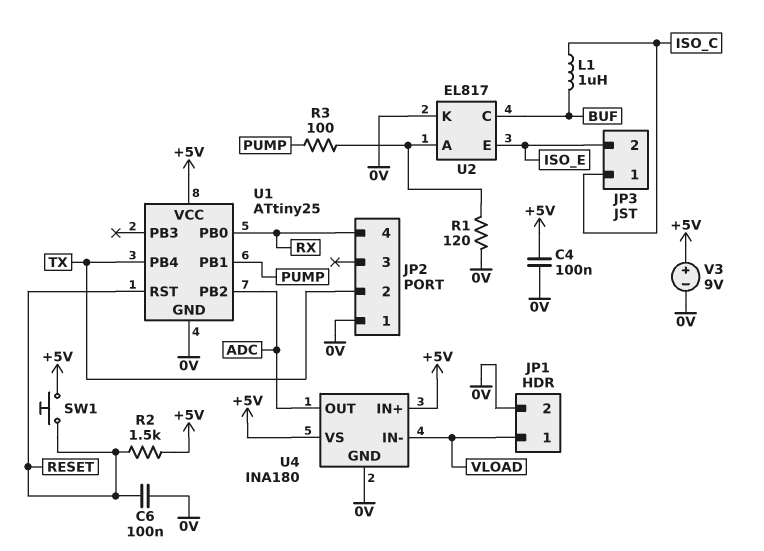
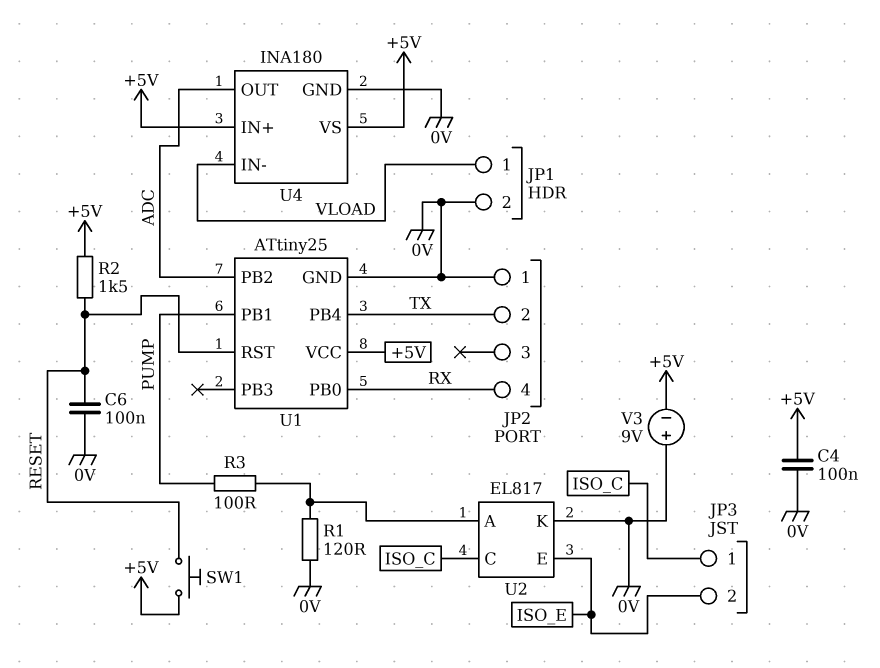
L1: 1uH (BUF, ISO_C) -> none
U2 pin C: BUF -> ISO_C
V3: 9V (plus +5V, minus 0V) -> 9V (plus 0V, minus +5V)

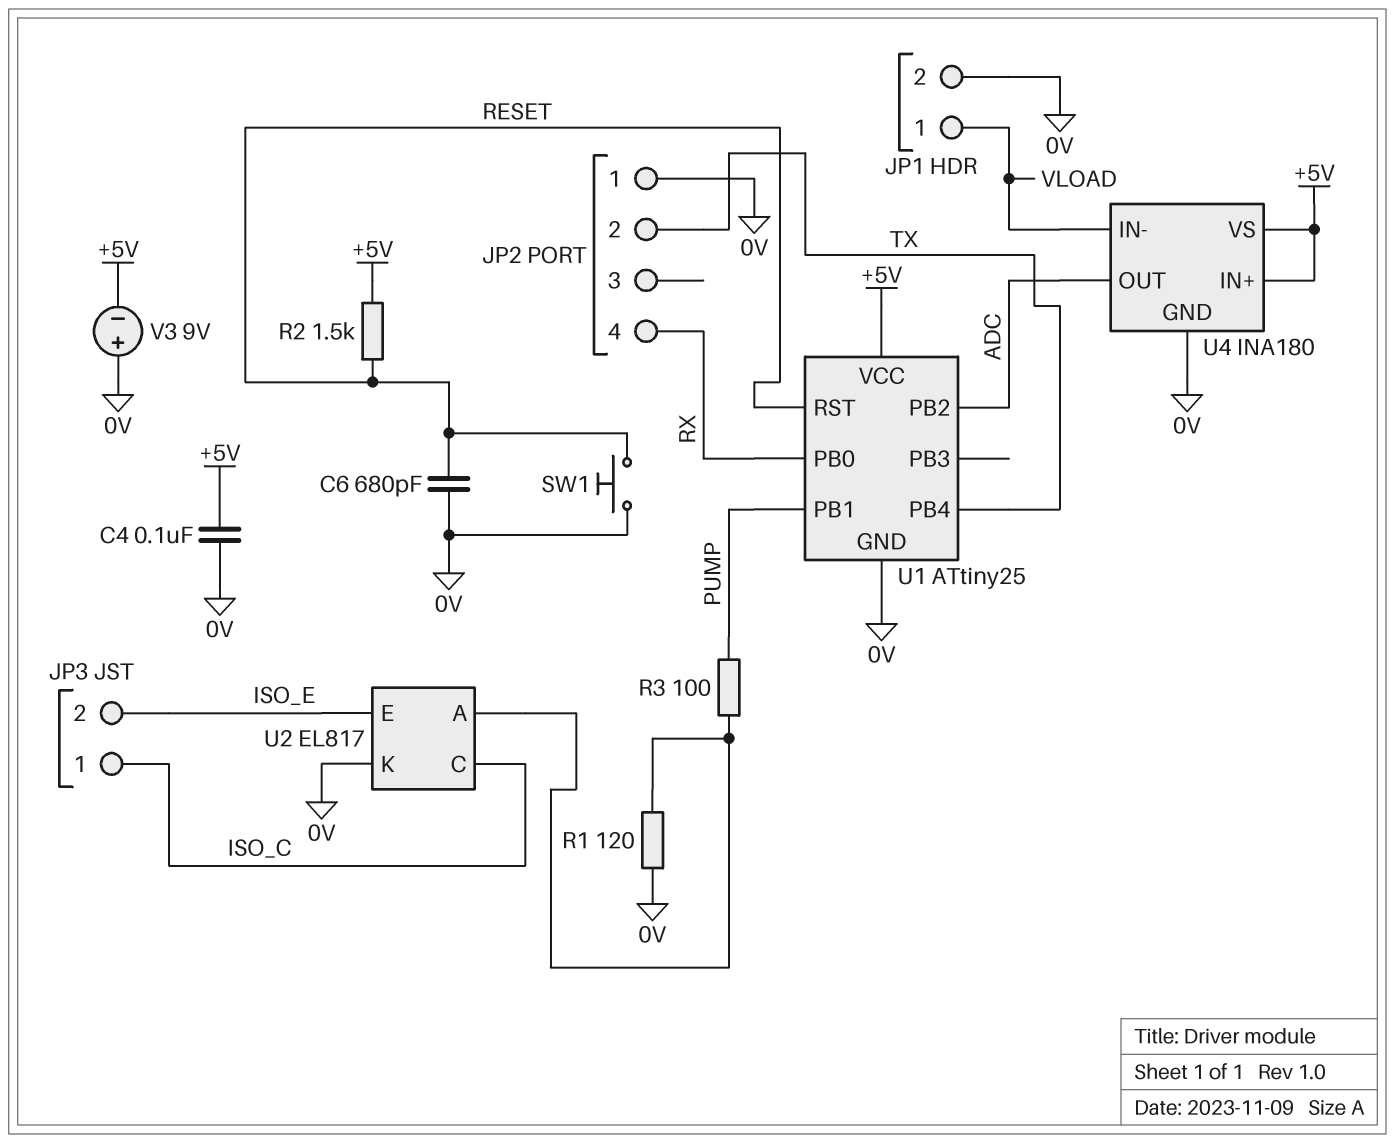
C6: 100nF (0V, RESET) -> 680pF (0V, RESET)
SW1: button (+5V, RESET) -> button (0V, RESET)

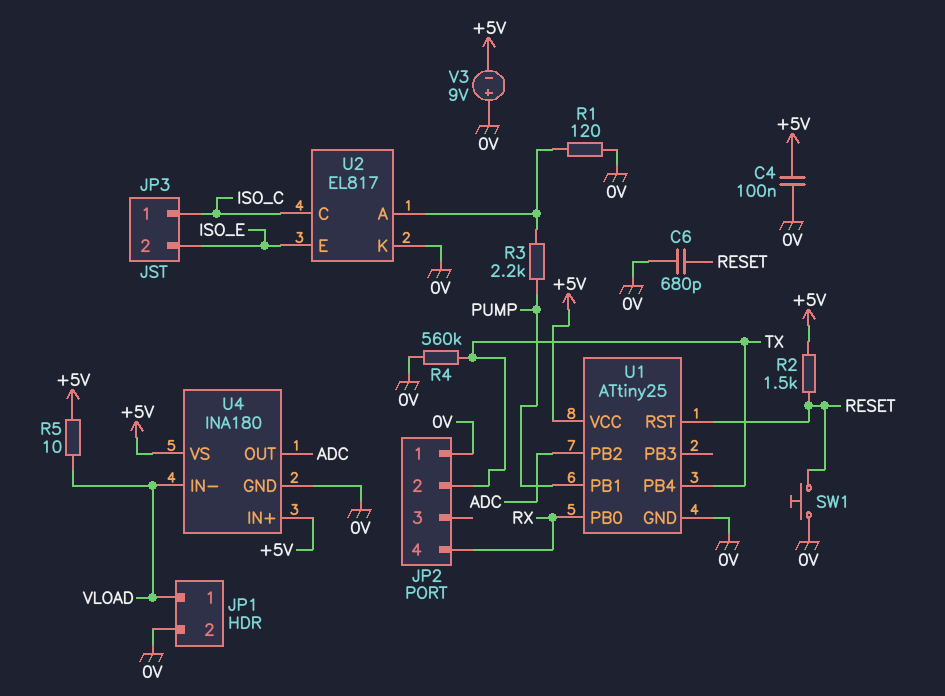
R3: 100 (PUMP, U2/A) -> 2.2k (PUMP, U2/A)
R4: none -> 560k (0V, TX)
R5: none -> 10 (+5V, VLOAD)

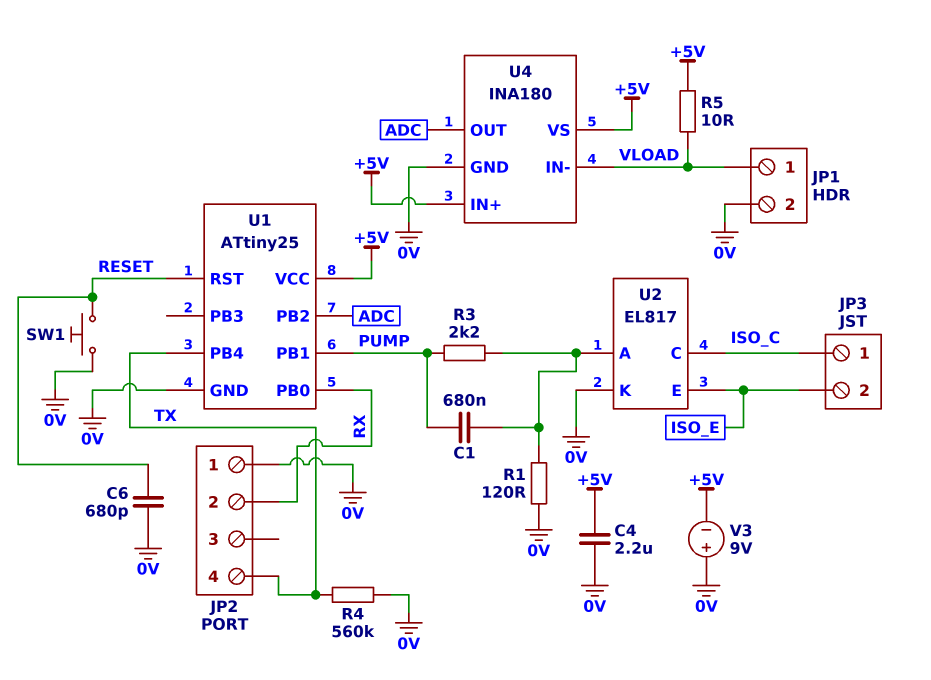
C1: none -> 680nF (PUMP, U2/A)
C4: 100nF (+5V, 0V) -> 2.2uF (+5V, 0V)
JP2 pin 2: TX -> RX
JP2 pin 4: RX -> TX
R2: 1.5k (+5V, RESET) -> none

